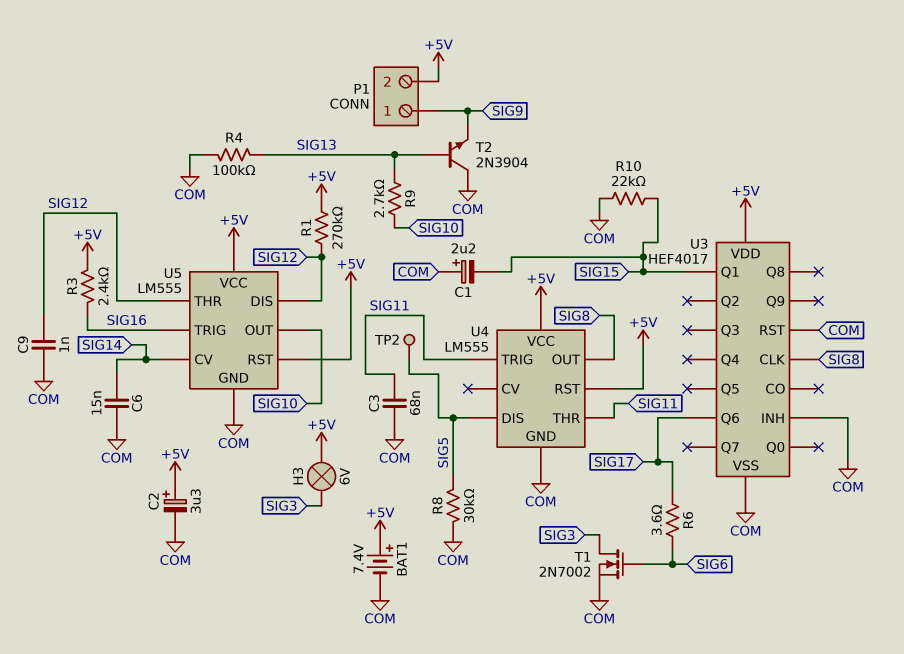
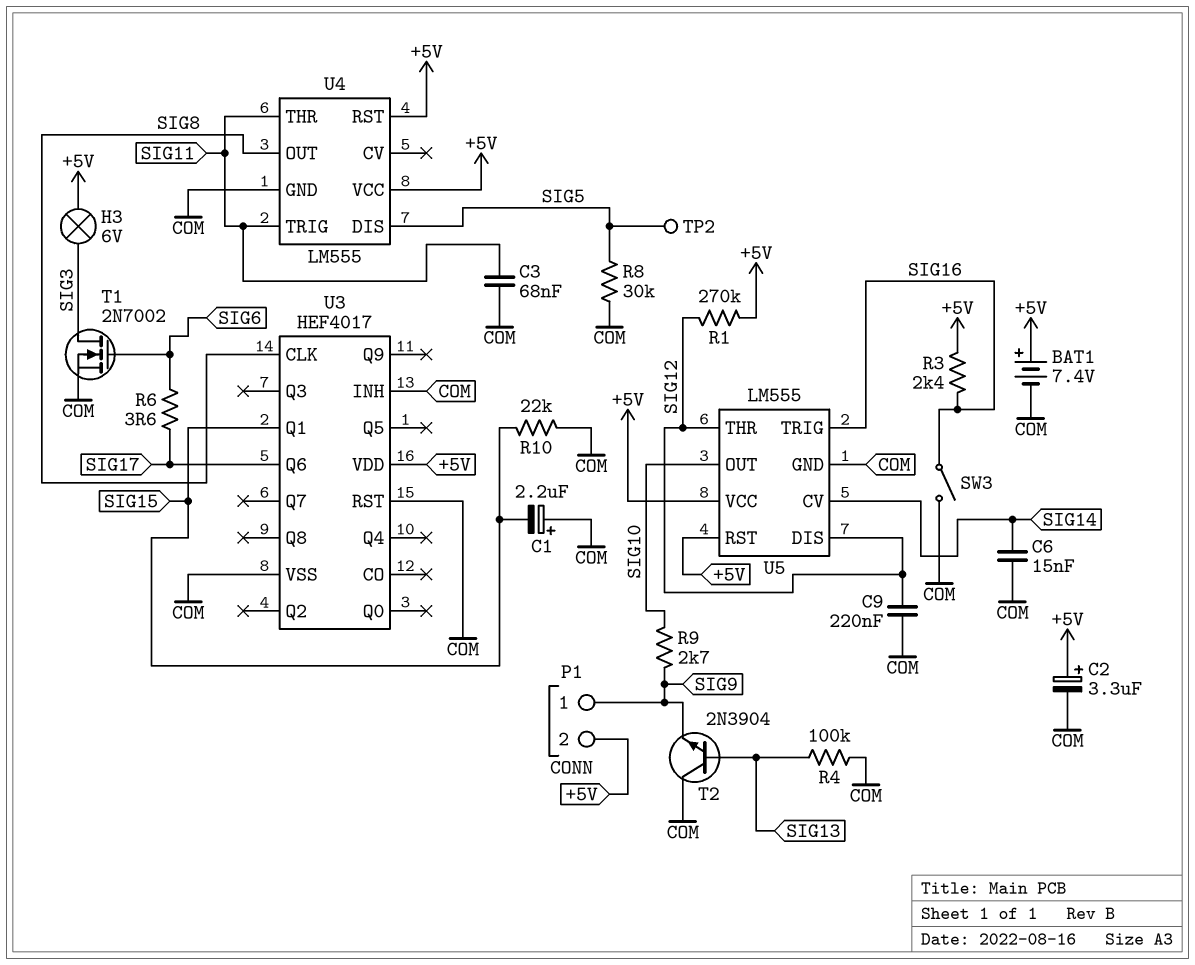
C9: 1nF (COM, SIG12) -> 220nF (COM, SIG12)
R9: 2.7k (SIG10, SIG13) -> 2.7k (SIG9, SIG10)
SW3: none -> switch (COM, SIG16)

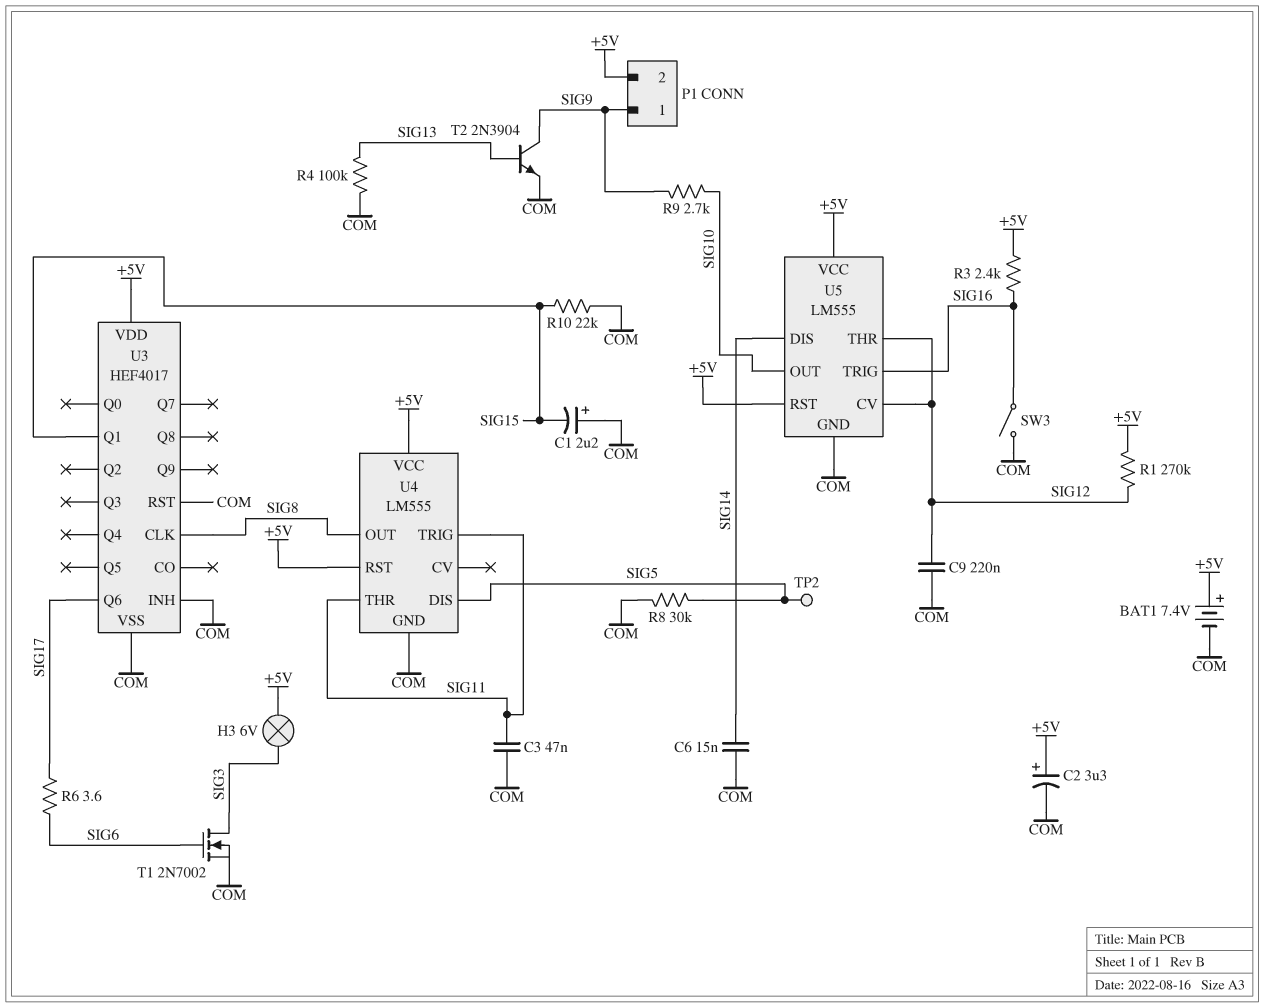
C3: 68nF (COM, SIG11) -> 47nF (COM, SIG11)
T2: NPN 2N3904 (B SIG13, C COM, E SIG9) -> NPN 2N3904 (B SIG13, C SIG9, E COM)
U5 pin CV: SIG14 -> SIG12
U5 pin DIS: SIG12 -> SIG14

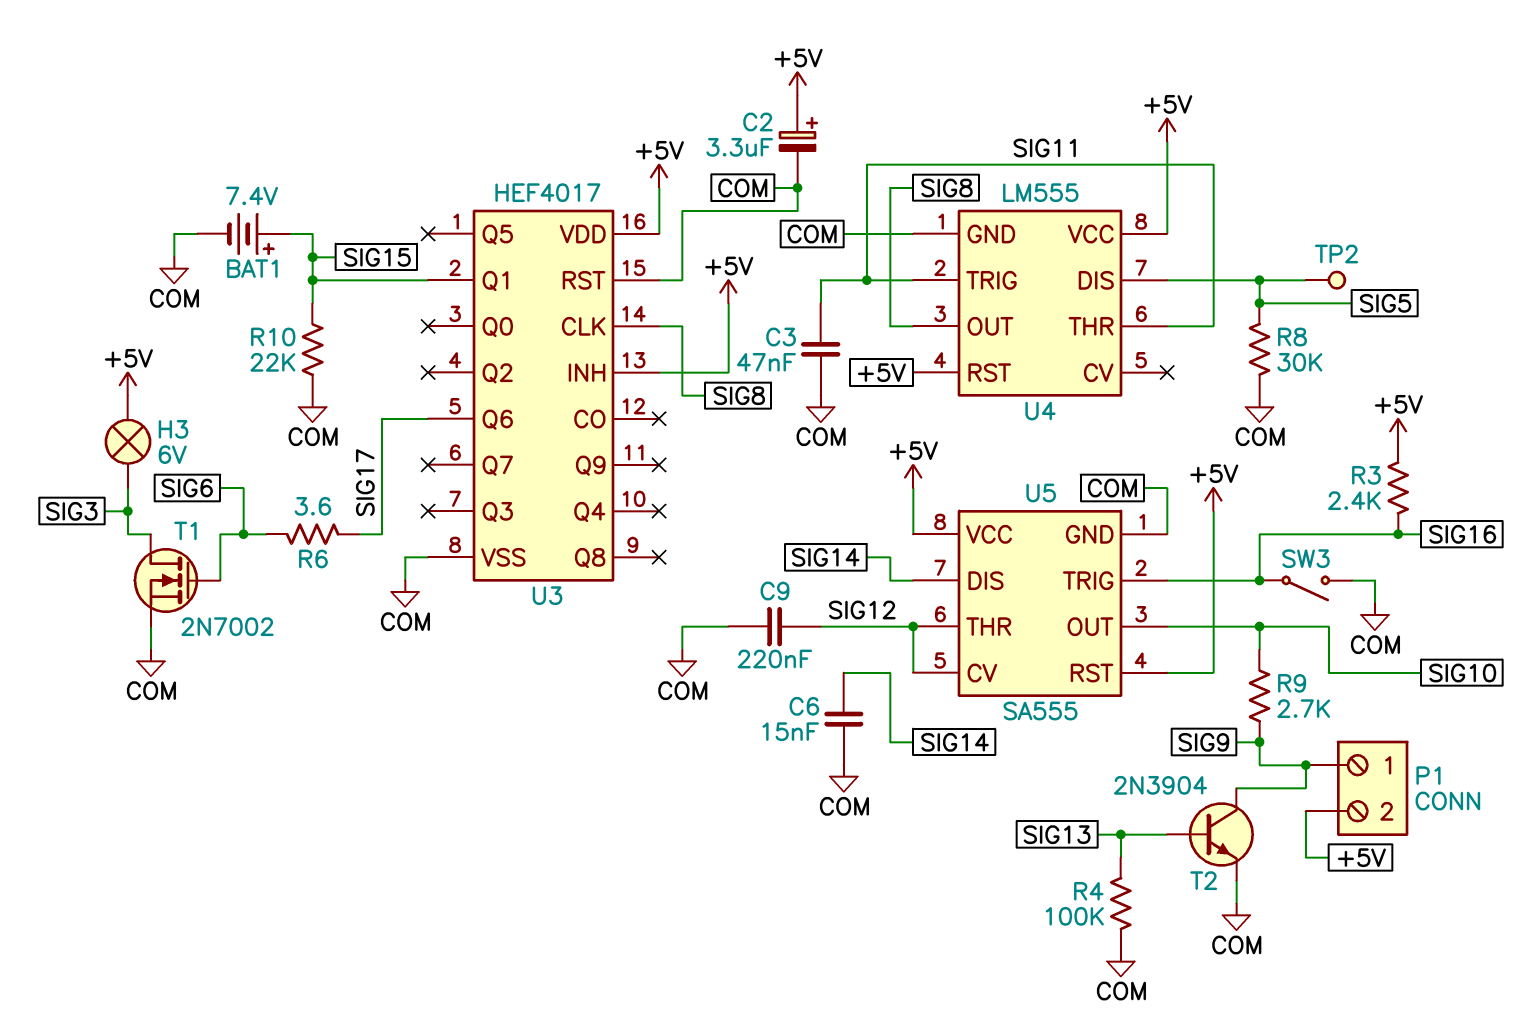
BAT1: 7.4V (plus +5V, minus COM) -> 7.4V (plus SIG15, minus COM)
C1: 2.2uF (plus COM, minus SIG15) -> none
R1: 270k (+5V, SIG12) -> none
U3 pin INH: COM -> +5V
U5: LM555 -> SA555

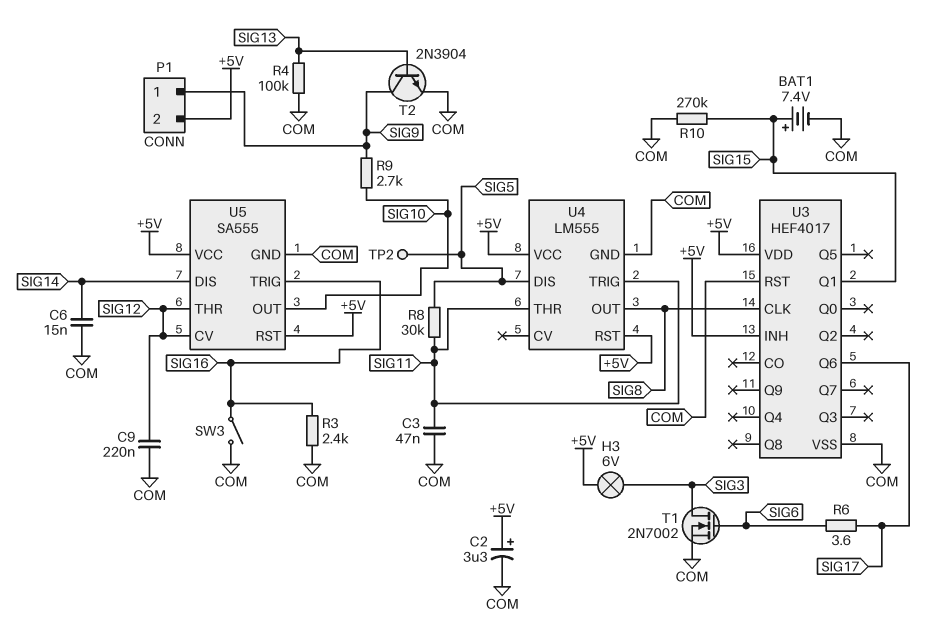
R3: 2.4k (+5V, SIG16) -> 2.4k (COM, SIG16)
R8: 30k (COM, SIG5) -> 30k (SIG5, SIG11)
R10: 22k (COM, SIG15) -> 270k (COM, SIG15)

